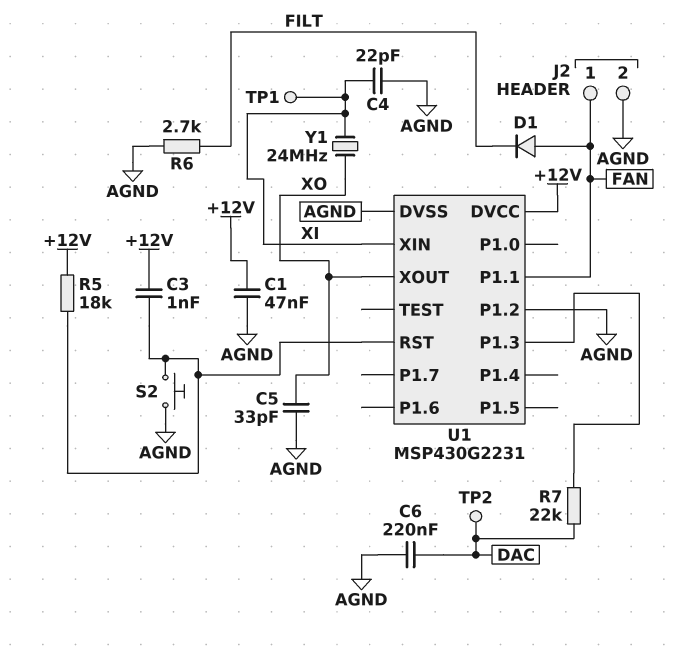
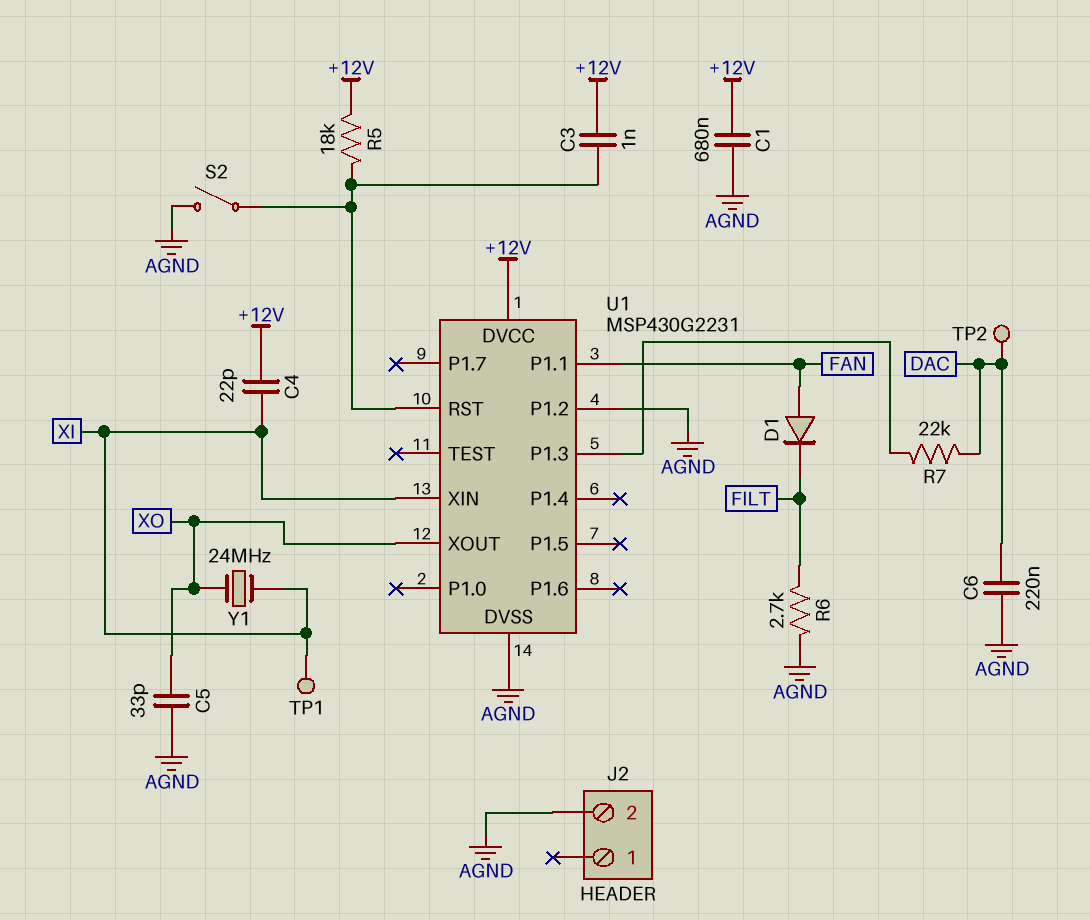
C1: 47nF (+12V, AGND) -> 680nF (+12V, AGND)
C4: 22pF (AGND, XI) -> 22pF (+12V, XI)
J2 pin 1: FAN -> none
S2: button (AGND, U1/RST) -> switch (AGND, U1/RST)

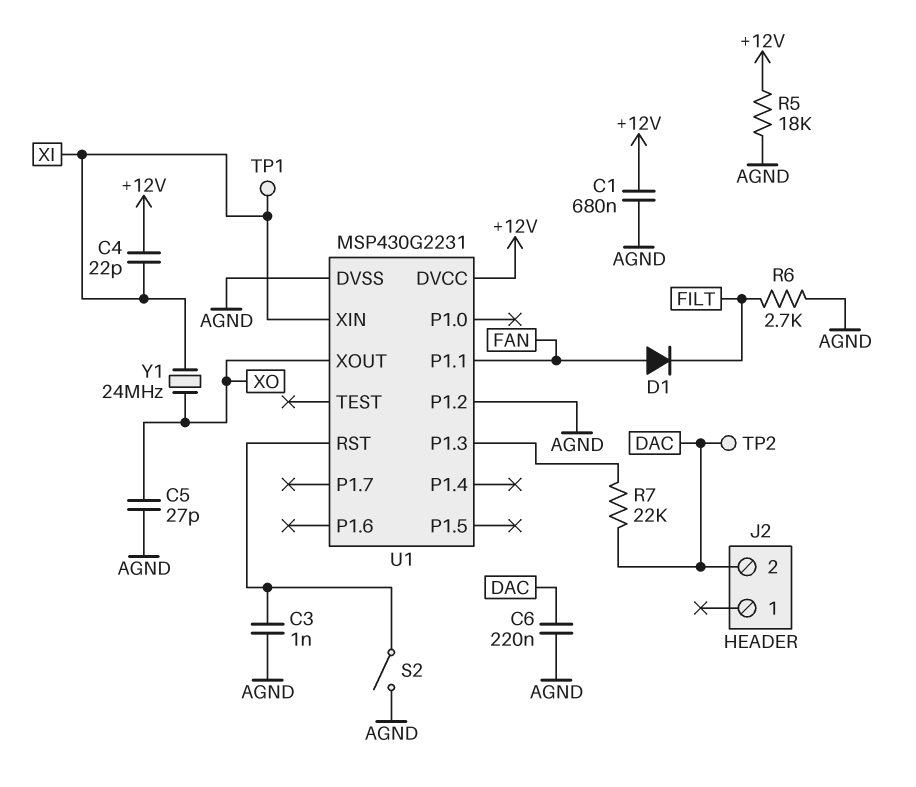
C3: 1nF (+12V, U1/RST) -> 1nF (AGND, U1/RST)
C5: 33pF (AGND, XO) -> 27pF (AGND, XO)
J2 pin 2: AGND -> DAC
R5: 18k (+12V, U1/RST) -> 18k (+12V, AGND)

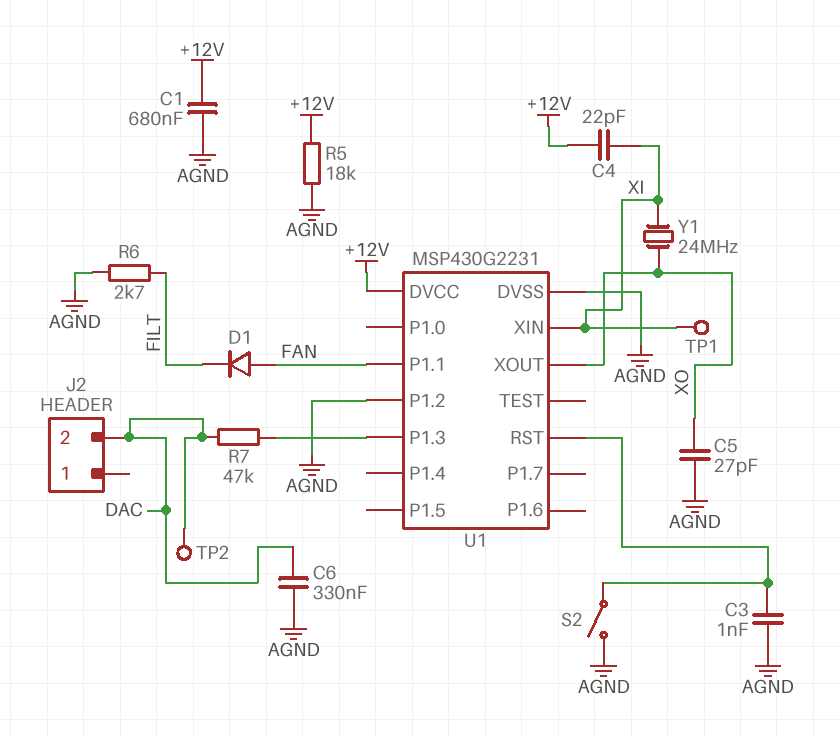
C6: 220nF (AGND, DAC) -> 330nF (AGND, DAC)
R7: 22k (DAC, U1/P1.3) -> 47k (DAC, U1/P1.3)

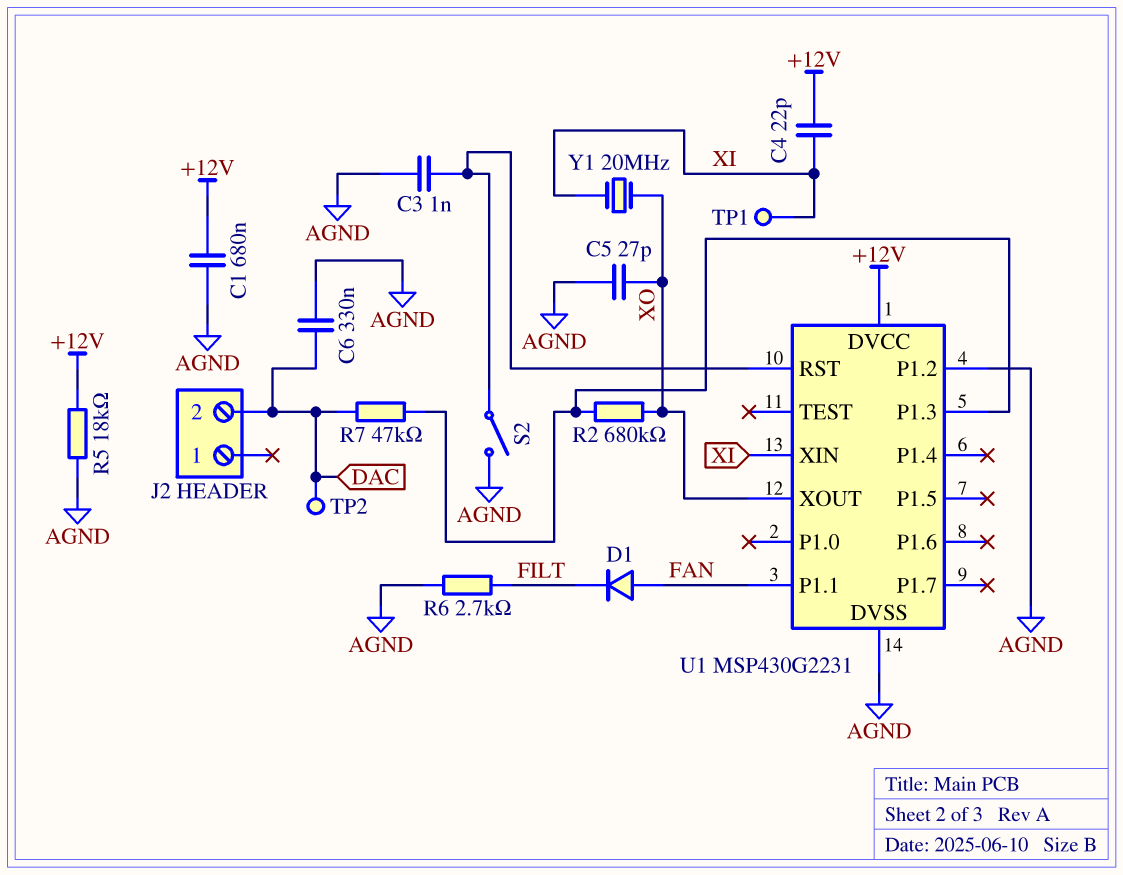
R2: none -> 680k (U1/P1.3, XO)
Y1: 24MHz (XI, XO) -> 20MHz (XI, XO)

